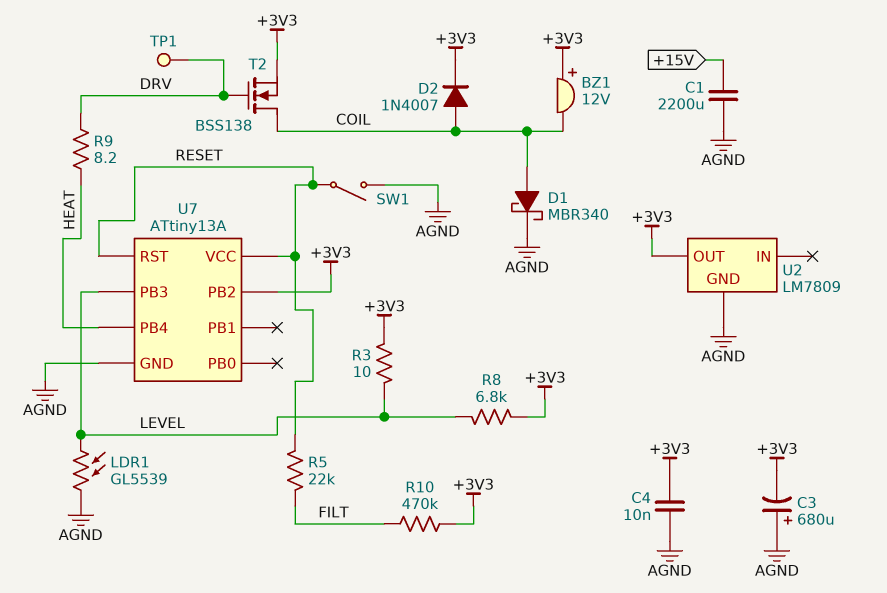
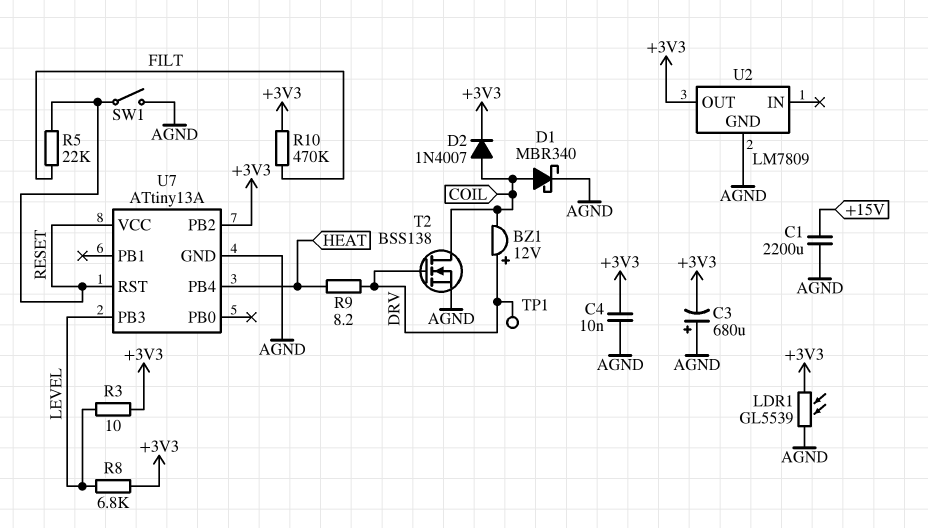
BZ1: buzzer 12V (plus +3V3, minus COIL) -> buzzer 12V (plus DRV, minus COIL)
LDR1: GL5539 (AGND, LEVEL) -> GL5539 (+3V3, AGND)
T2: NMOS BSS138 (G DRV, D COIL, S +3V3) -> NMOS BSS138 (G DRV, D COIL, S AGND)

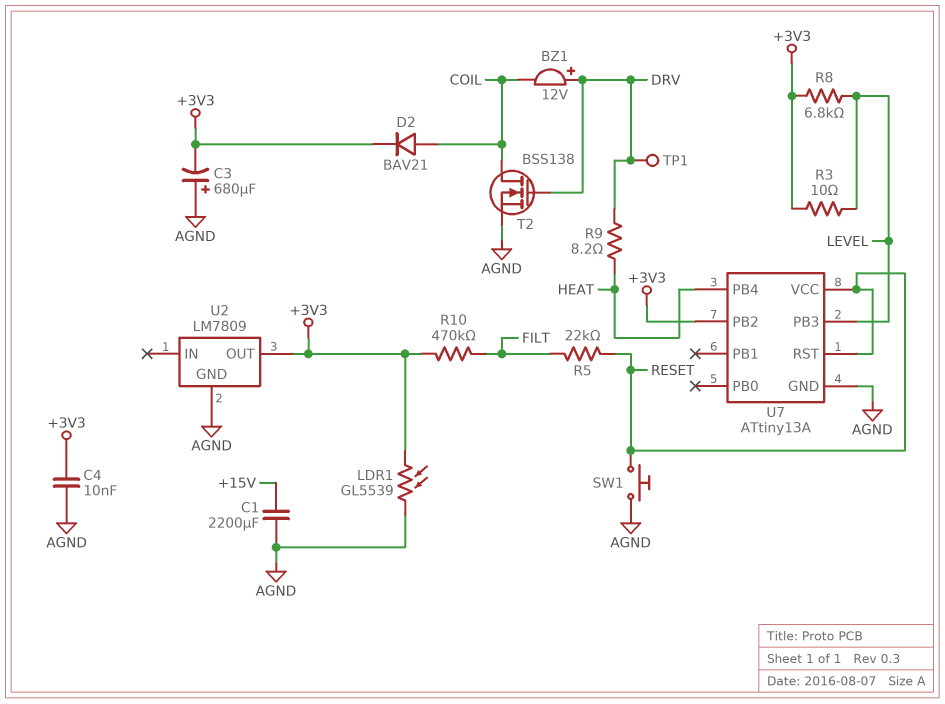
D1: schottky MBR340 (A COIL, K AGND) -> none
D2: diode 1N4007 (A COIL, K +3V3) -> diode BAV21 (A COIL, K +3V3)
SW1: switch (AGND, RESET) -> button (AGND, RESET)

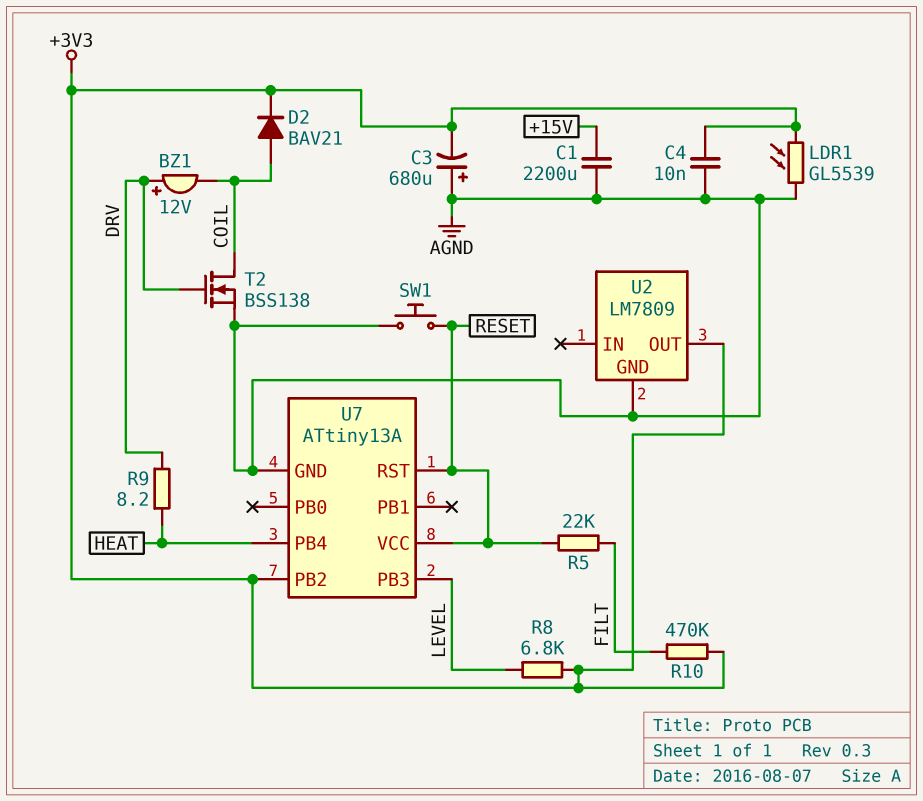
R3: 10 (+3V3, LEVEL) -> none
TP1: test point (DRV) -> none

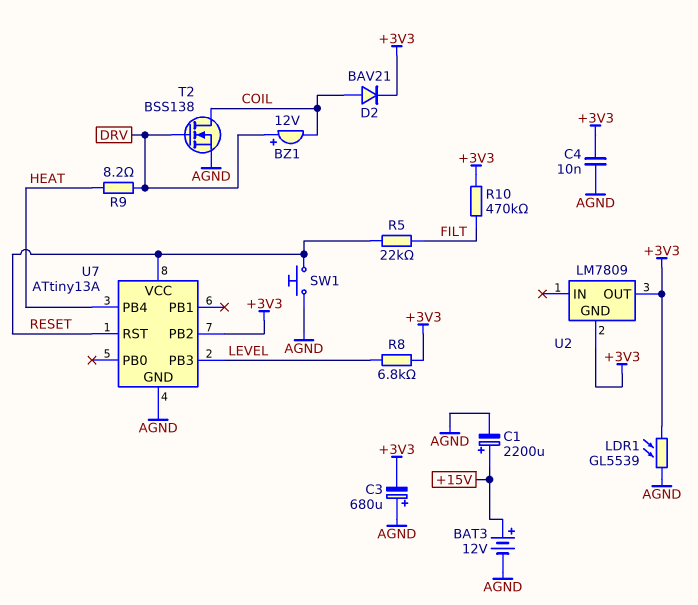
BAT3: none -> 12V (plus +15V, minus AGND)
C1: 2200uF (+15V, AGND) -> 2200uF (plus +15V, minus AGND)
U2 pin GND: AGND -> +3V3

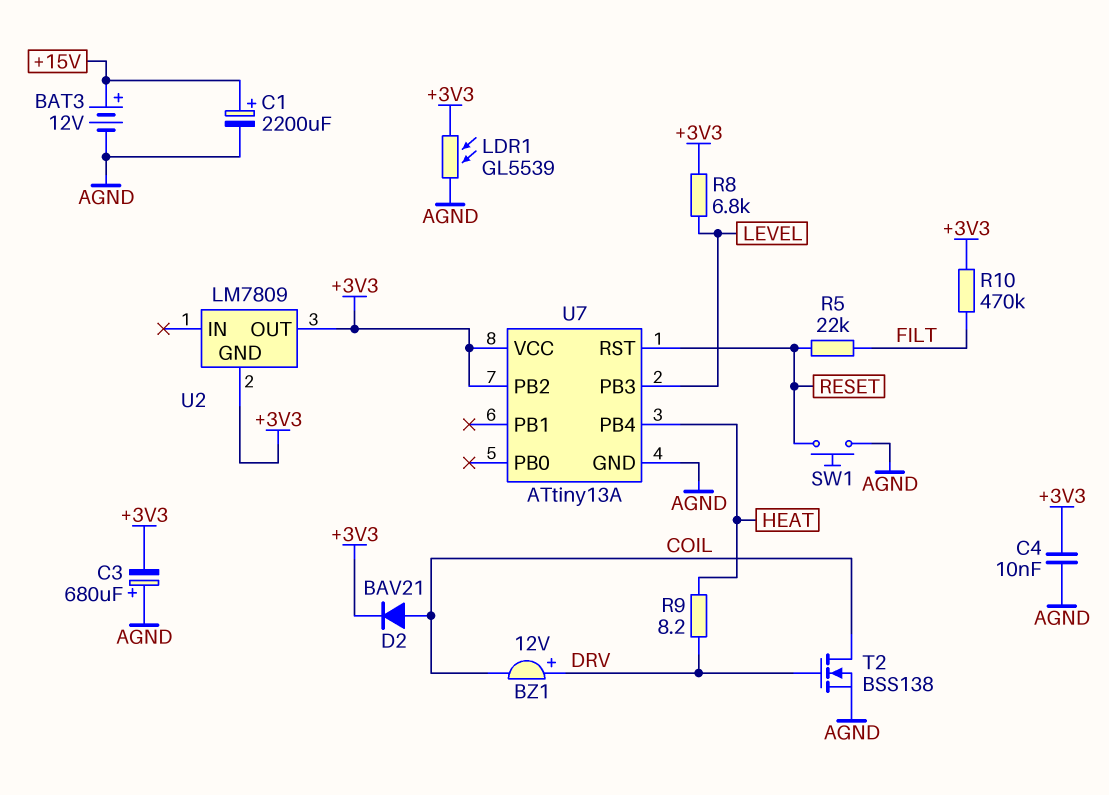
U7 pin VCC: RESET -> +3V3

